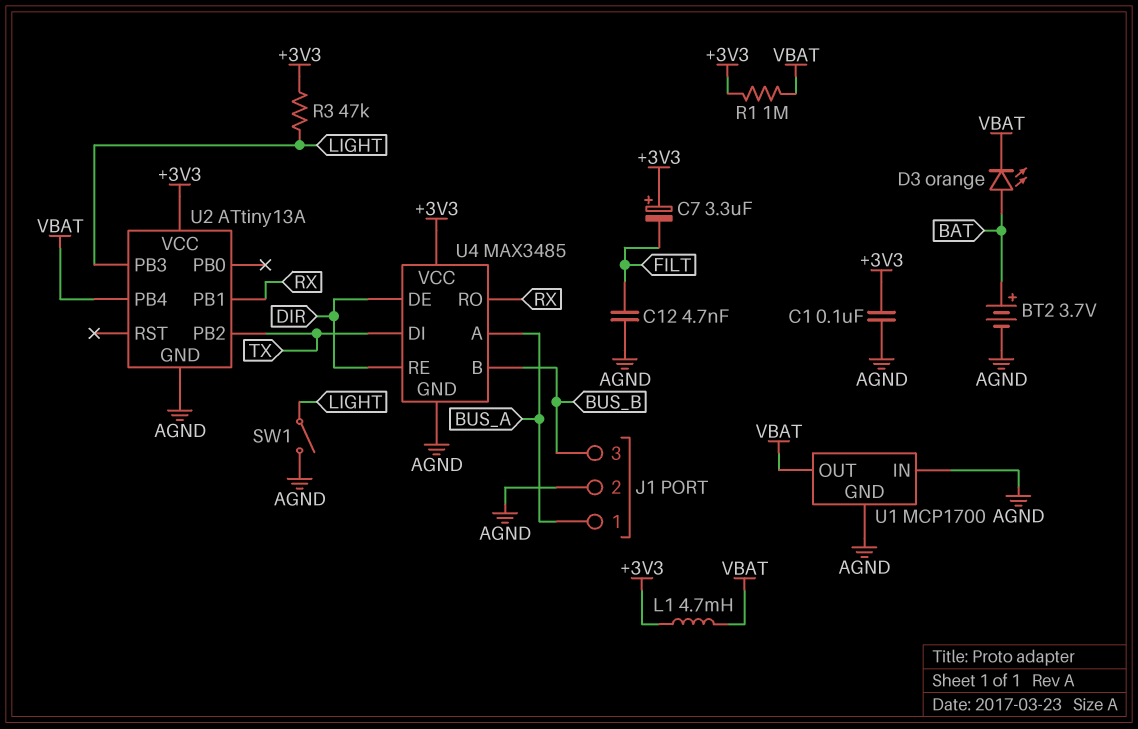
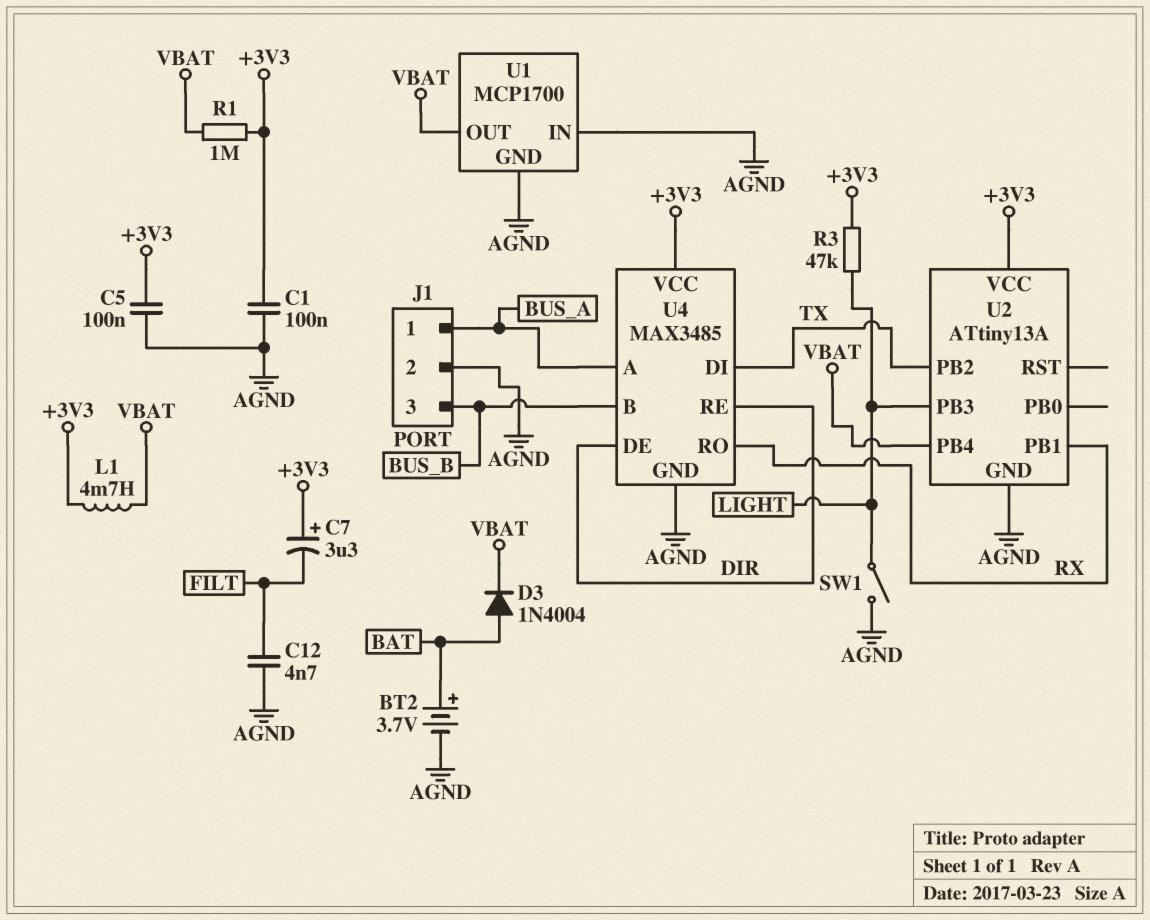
C5: none -> 100nF (+3V3, AGND)
D3: LED orange (A BAT, K VBAT) -> diode 1N4004 (A BAT, K VBAT)

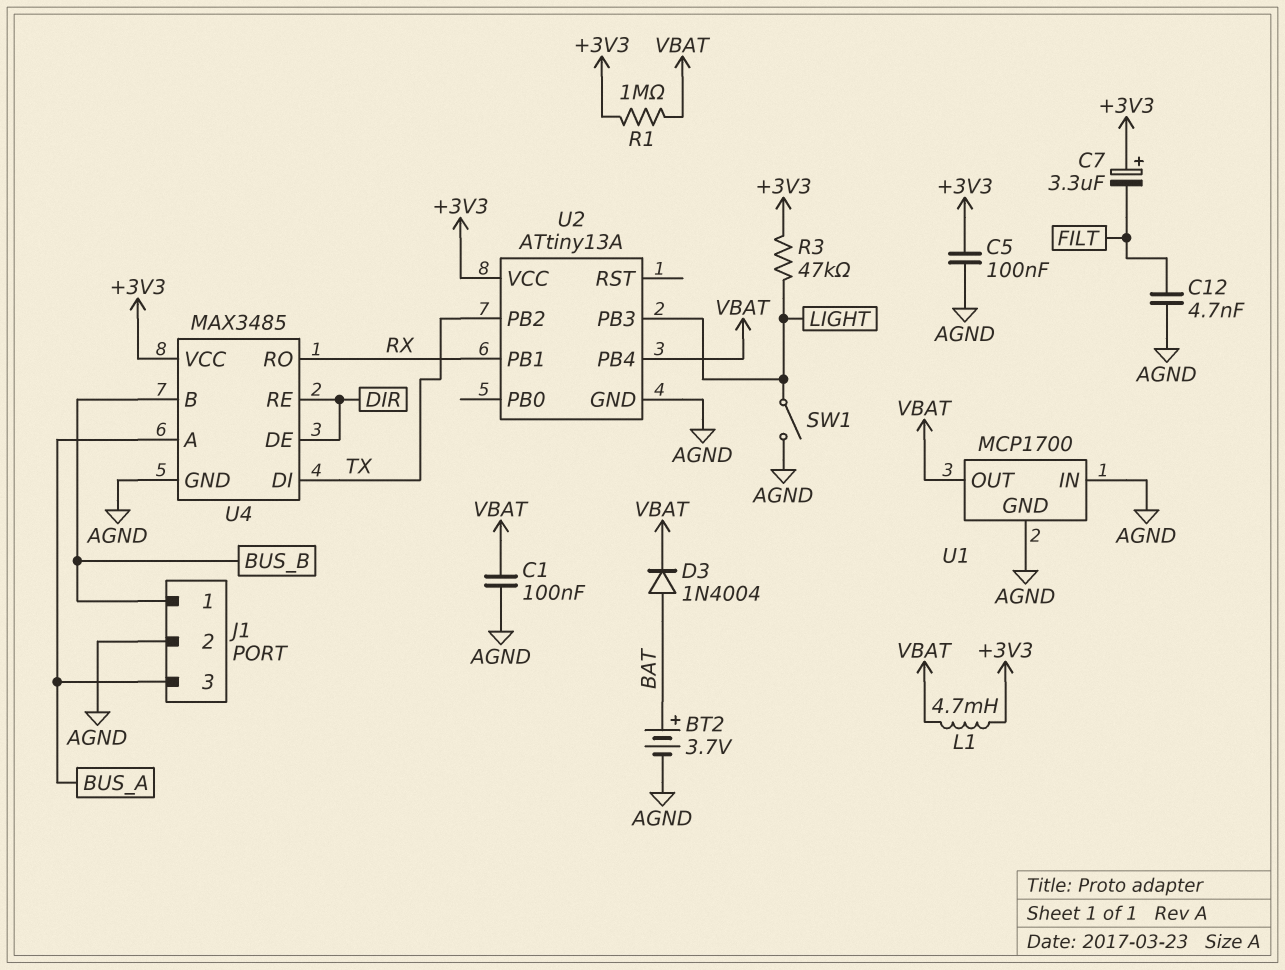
C1: 100nF (+3V3, AGND) -> 100nF (AGND, VBAT)
J1 pin 1: BUS_A -> BUS_B
J1 pin 3: BUS_B -> BUS_A

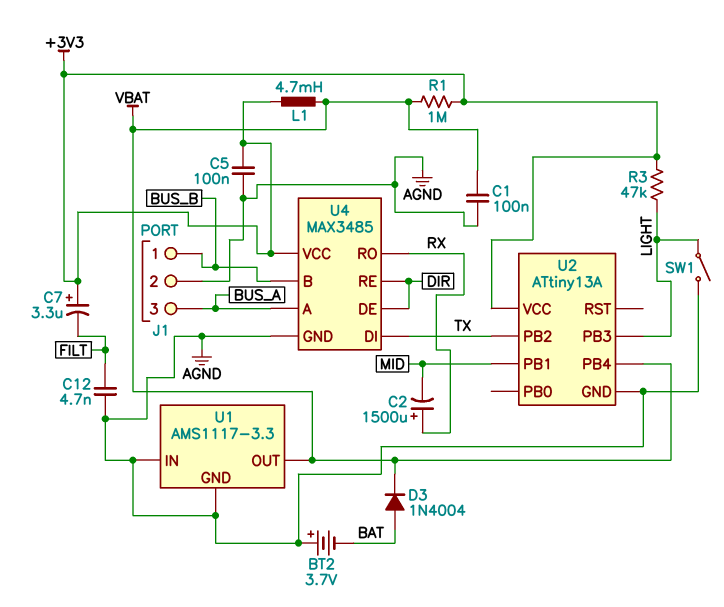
BT2: 3.7V (plus BAT, minus AGND) -> 3.7V (plus AGND, minus BAT)
C2: none -> 1500uF (plus RX, minus MID)
U1: MCP1700 -> AMS1117-3.3
U2 pin PB1: RX -> MID

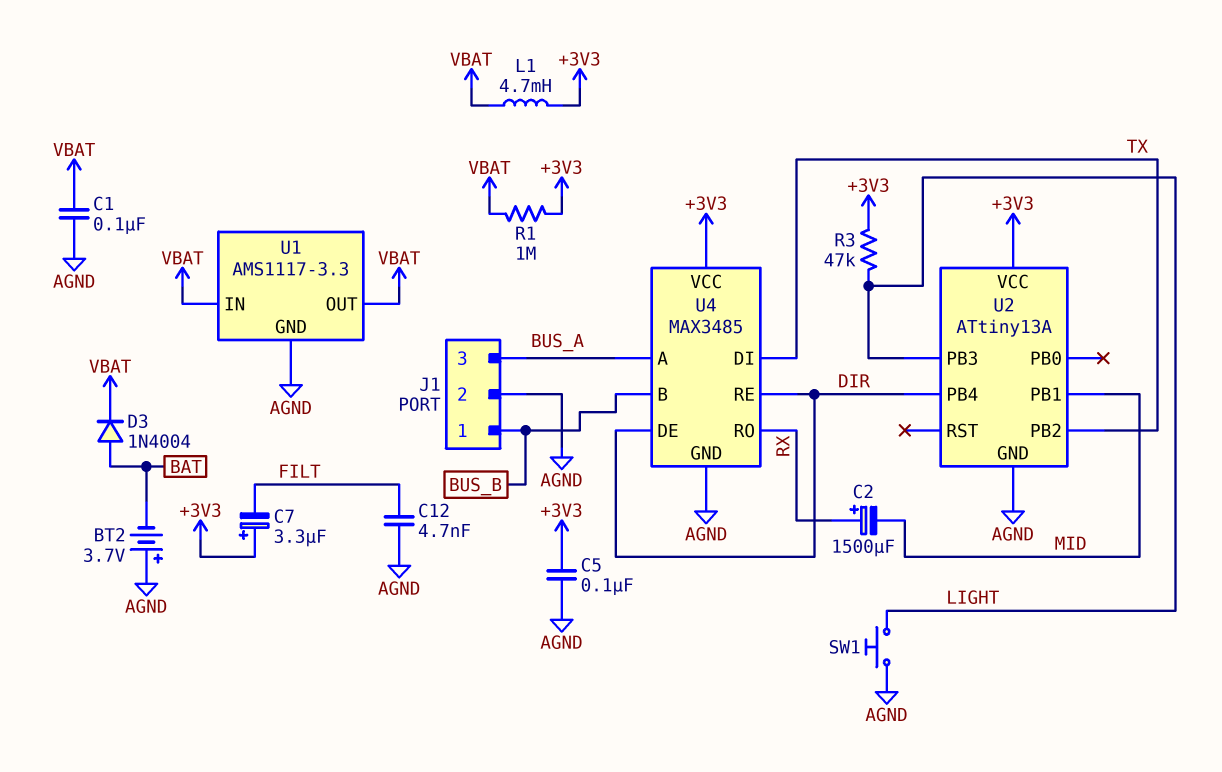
SW1: switch (AGND, LIGHT) -> button (AGND, LIGHT)
U1 pin IN: AGND -> VBAT
U2 pin PB4: VBAT -> DIR

